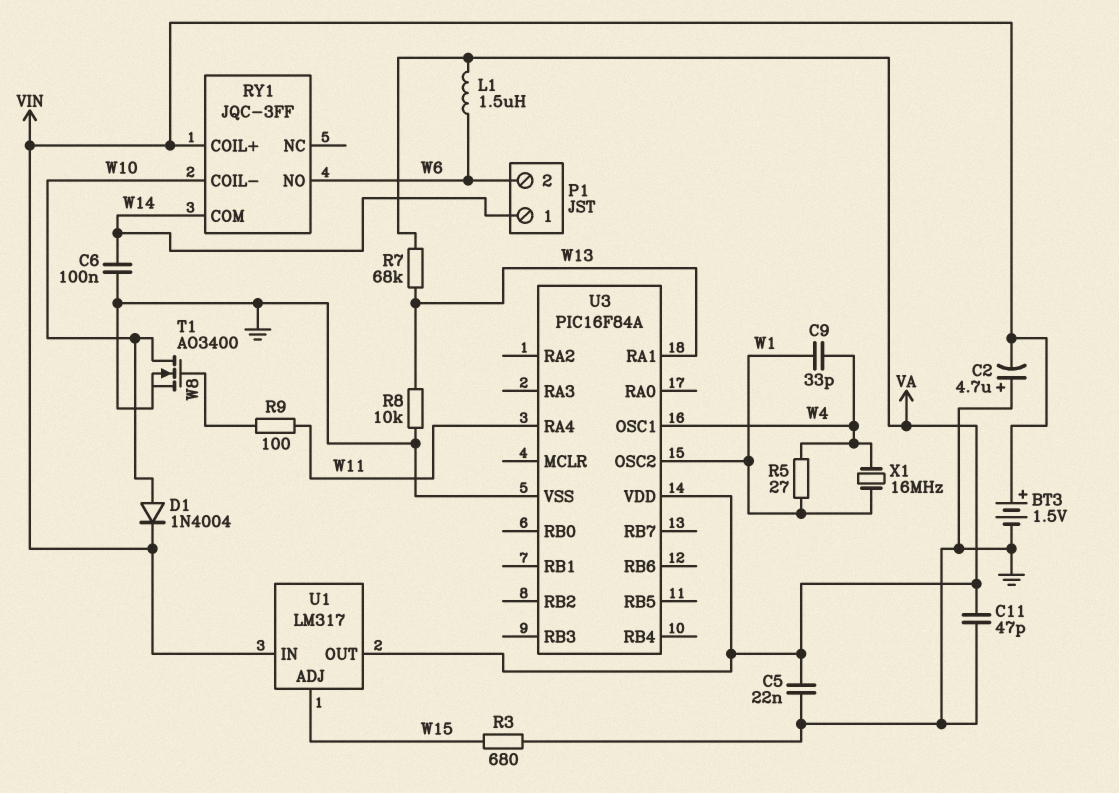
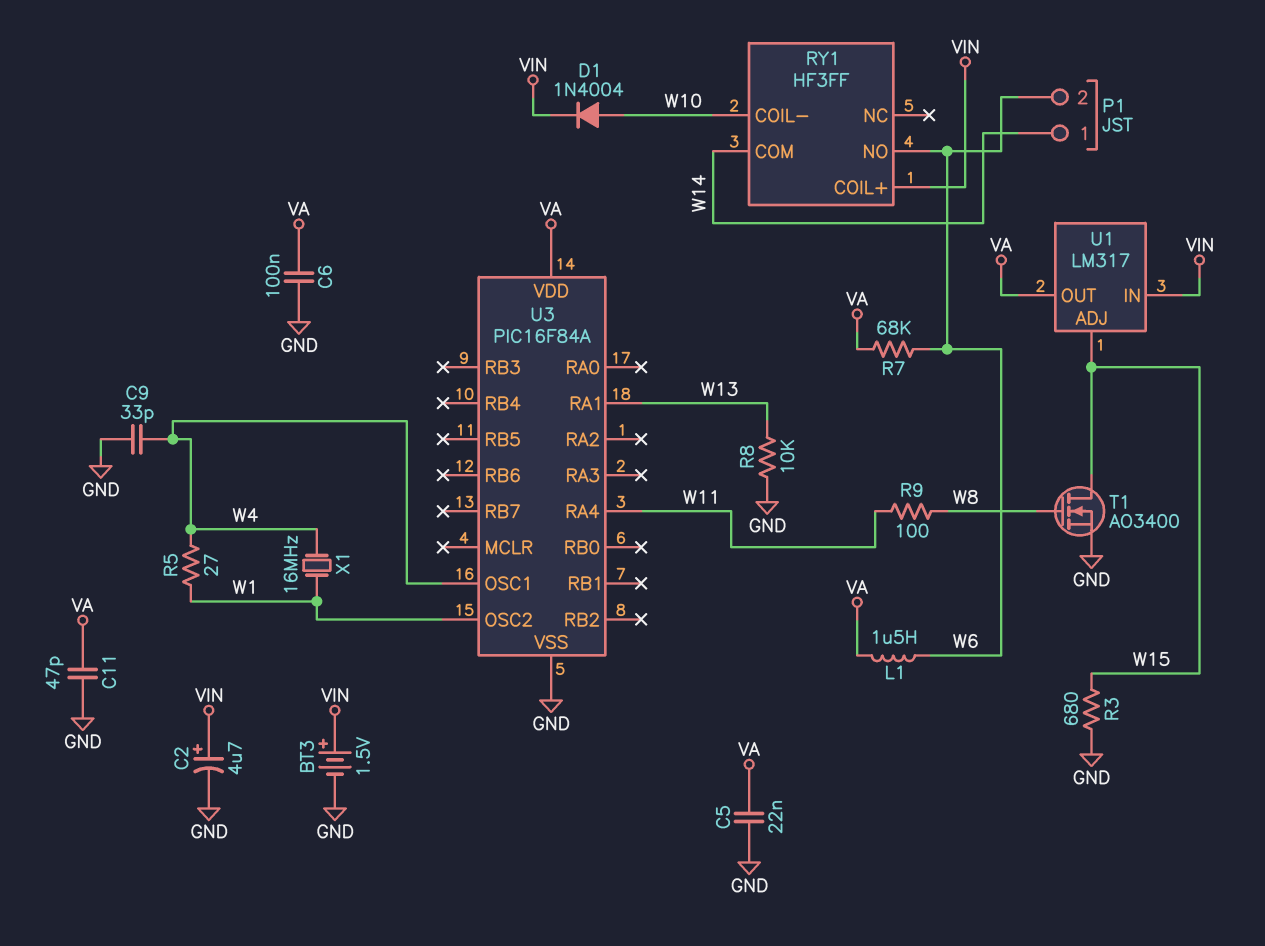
C2: 4.7uF (plus GND, minus VIN) -> 4.7uF (plus VIN, minus GND)
C6: 100nF (GND, W14) -> 100nF (GND, VA)
C9: 33pF (W1, W4) -> 33pF (GND, W4)
R7: 68k (VA, W13) -> 68k (VA, W6)
RY1: JQC-3FF -> HF3FF
T1: NMOS AO3400 (G W8, D W10, S GND) -> NMOS AO3400 (G W8, D W15, S GND)

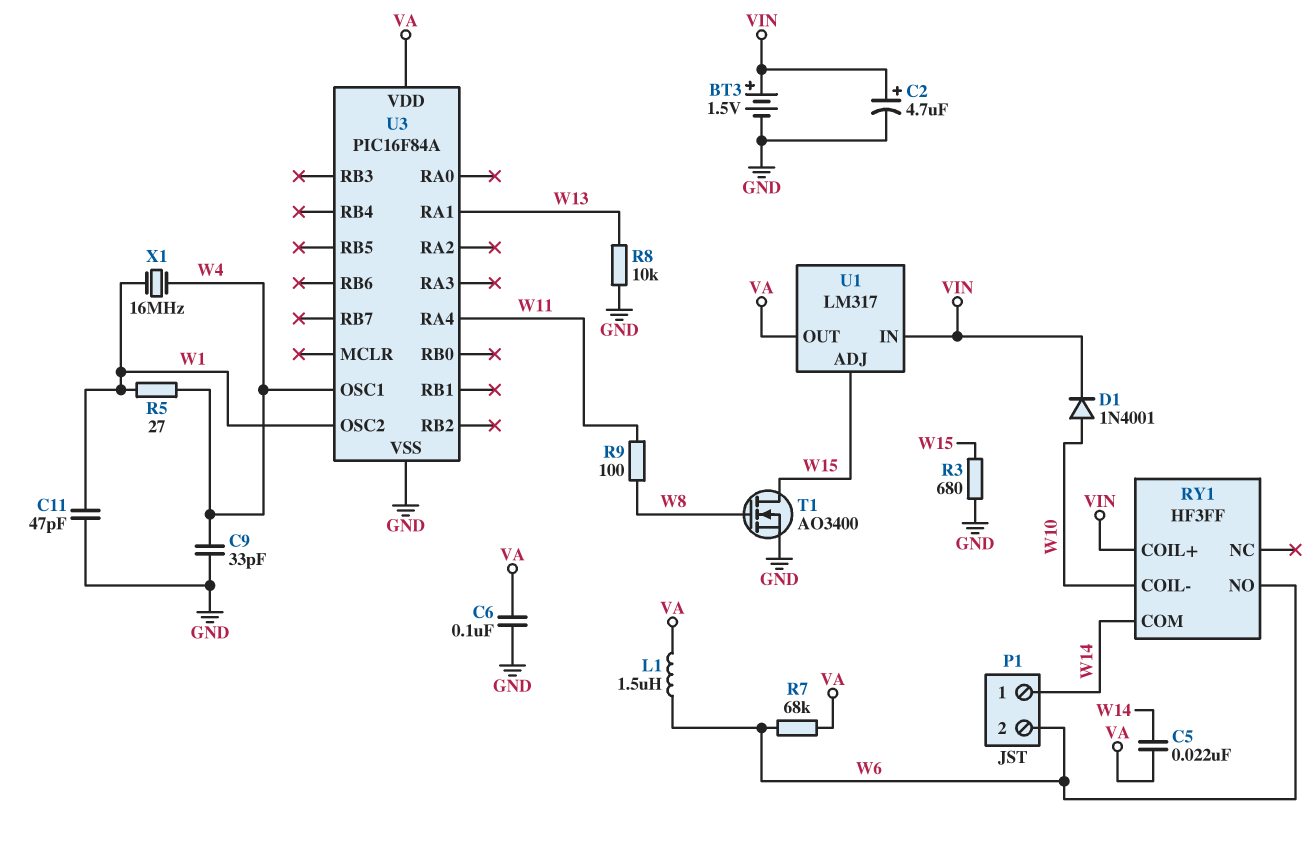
C5: 22nF (GND, VA) -> 22nF (VA, W14)
C11: 47pF (GND, VA) -> 47pF (GND, W1)
D1: diode 1N4004 (A W10, K VIN) -> diode 1N4001 (A W10, K VIN)

